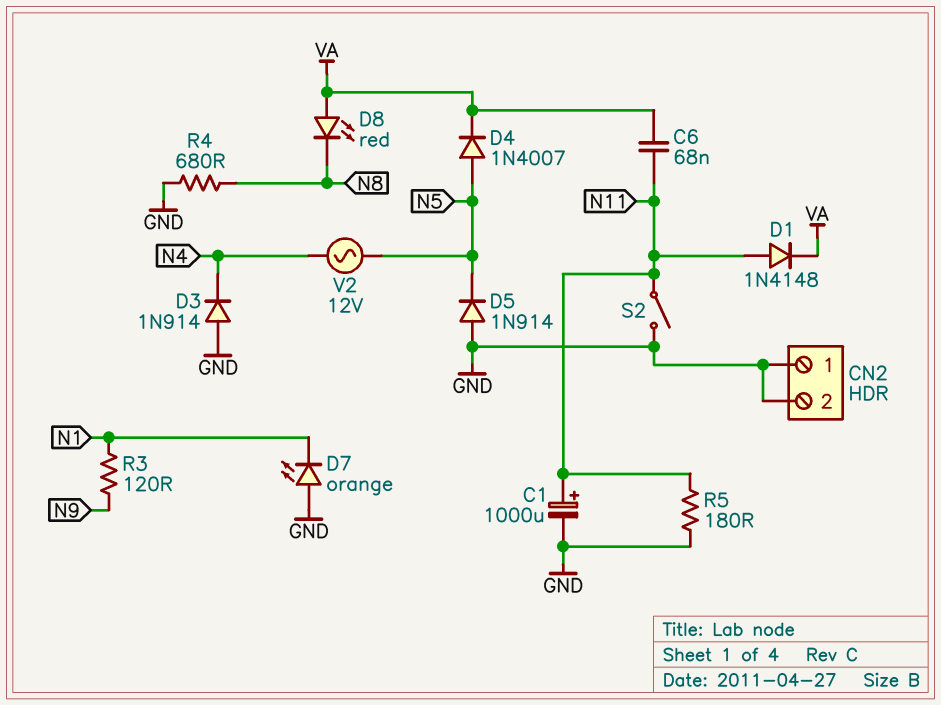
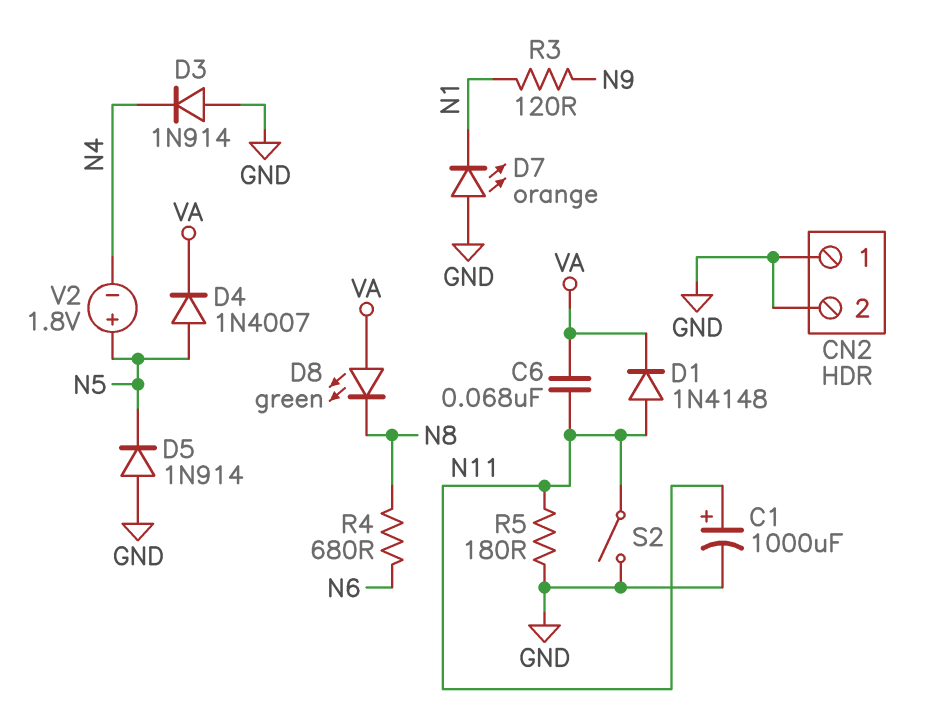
D8: LED red (A VA, K N8) -> LED green (A VA, K N8)
R4: 680 (GND, N8) -> 680 (N6, N8)
V2: AC 12V (N4, N5) -> 1.8V (plus N5, minus N4)

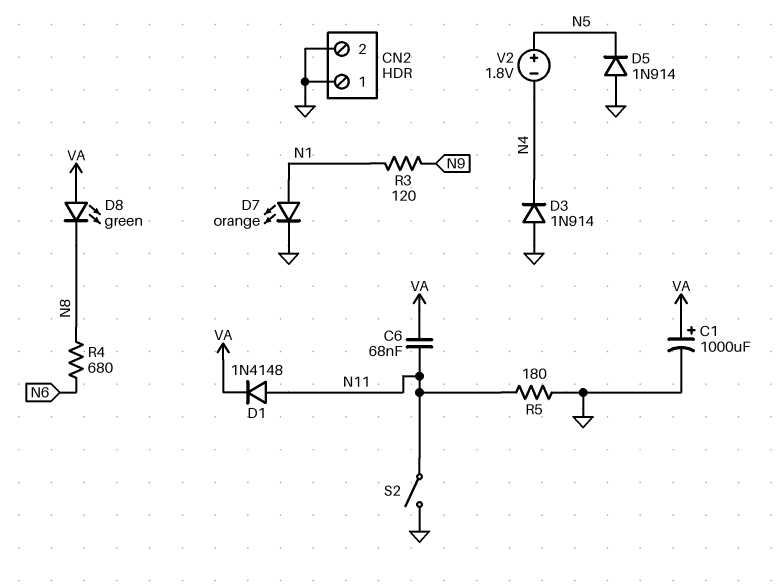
C1: 1000uF (plus N11, minus GND) -> 1000uF (plus VA, minus GND)
D4: diode 1N4007 (A N5, K VA) -> none
D7: LED orange (A GND, K N1) -> LED orange (A N1, K GND)

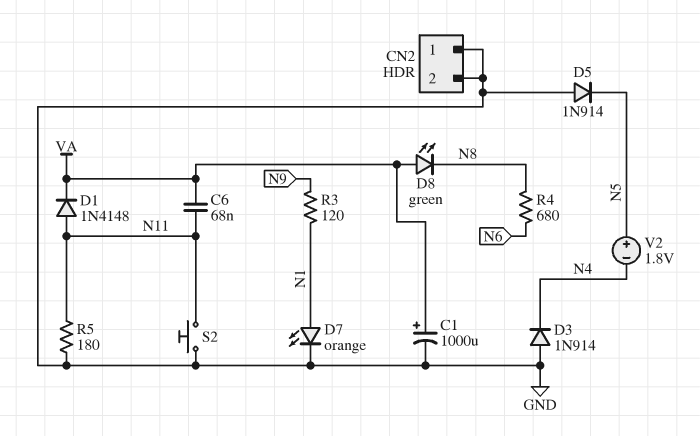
S2: switch (GND, N11) -> button (GND, N11)

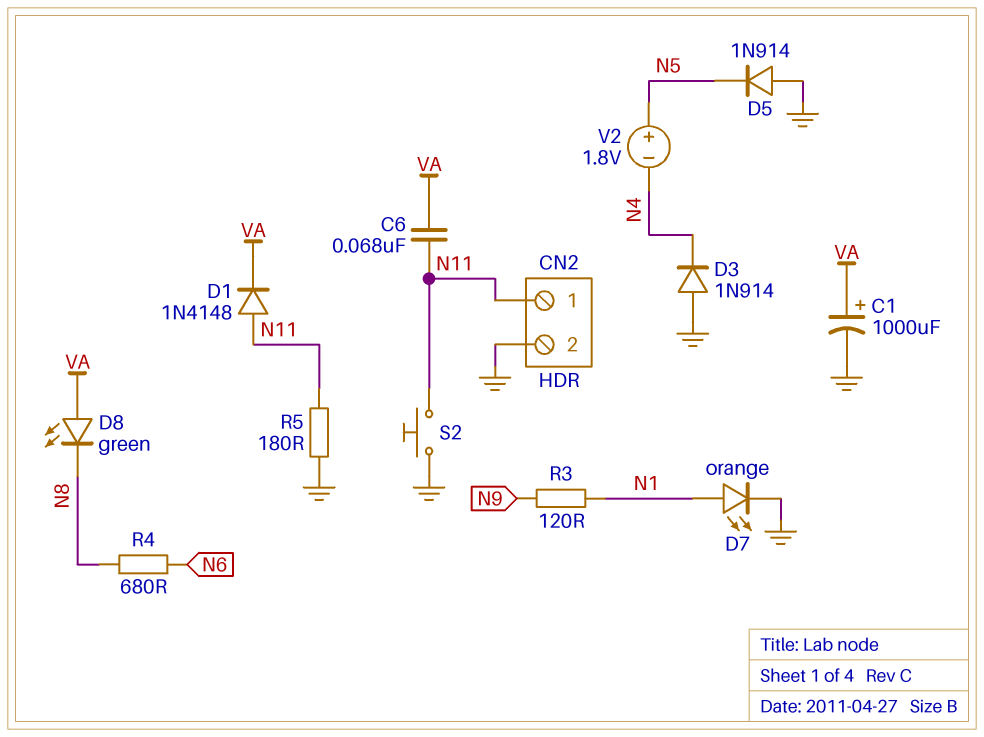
CN2 pin 1: GND -> N11

